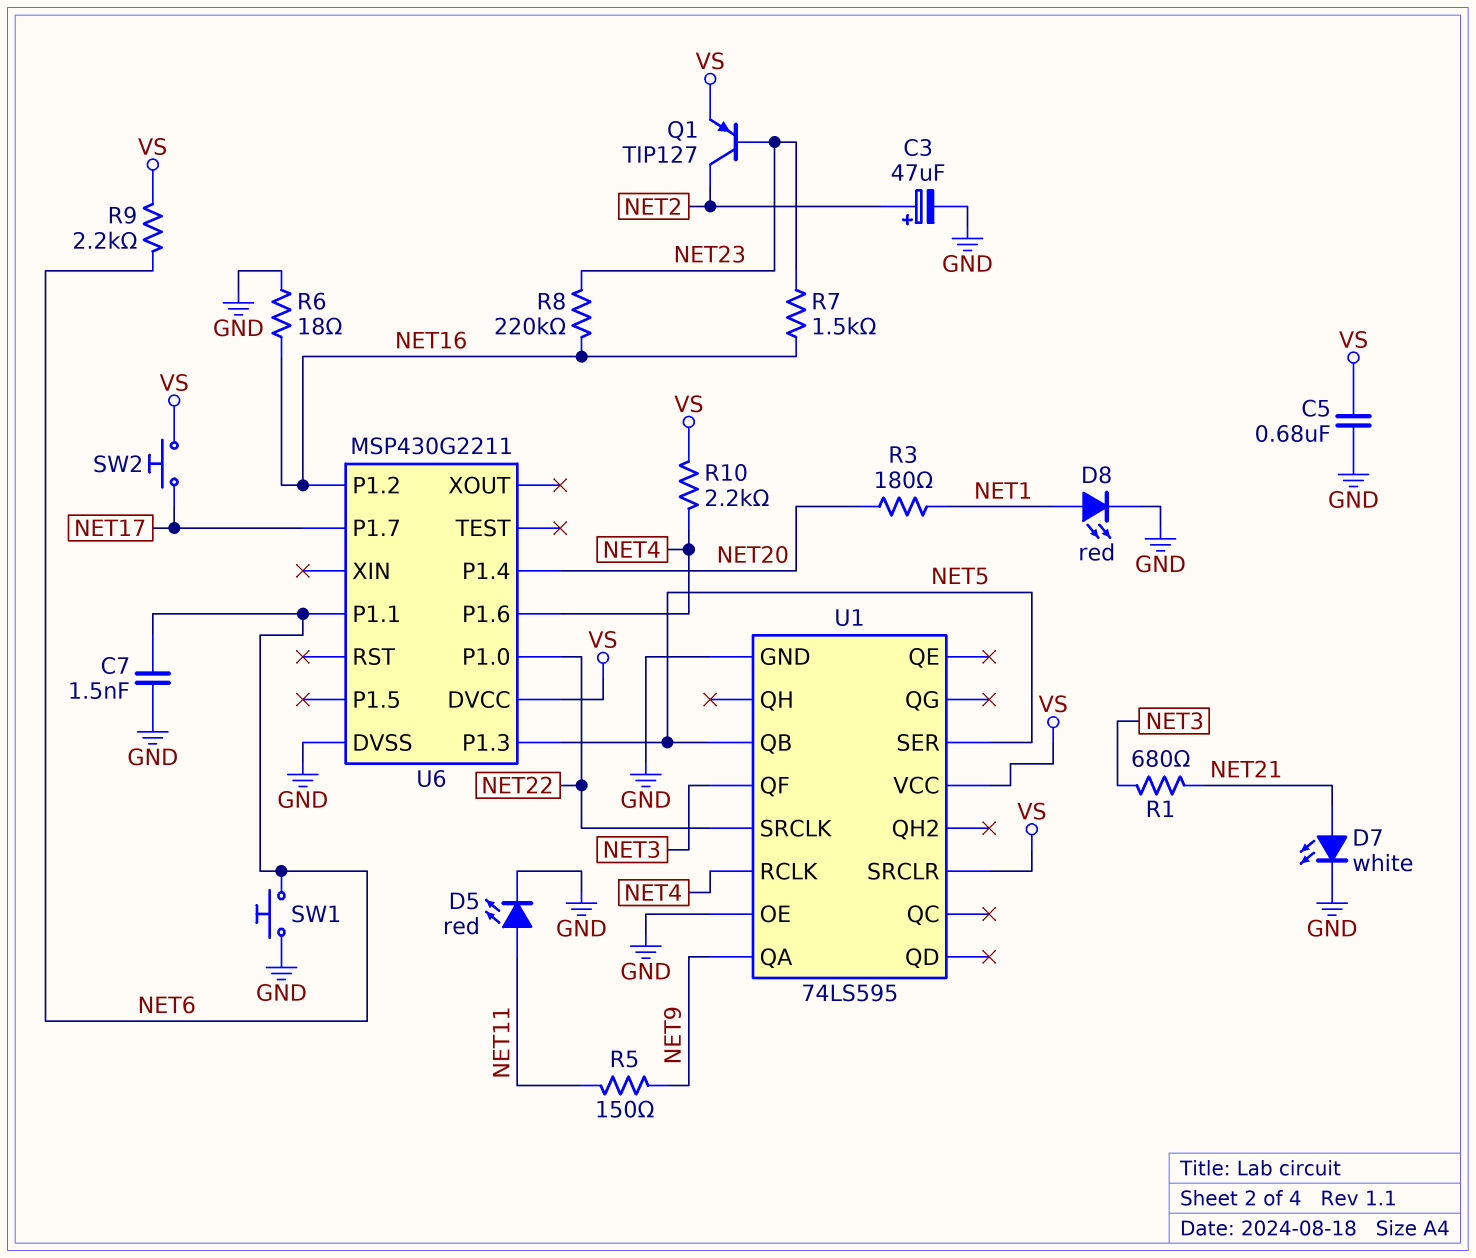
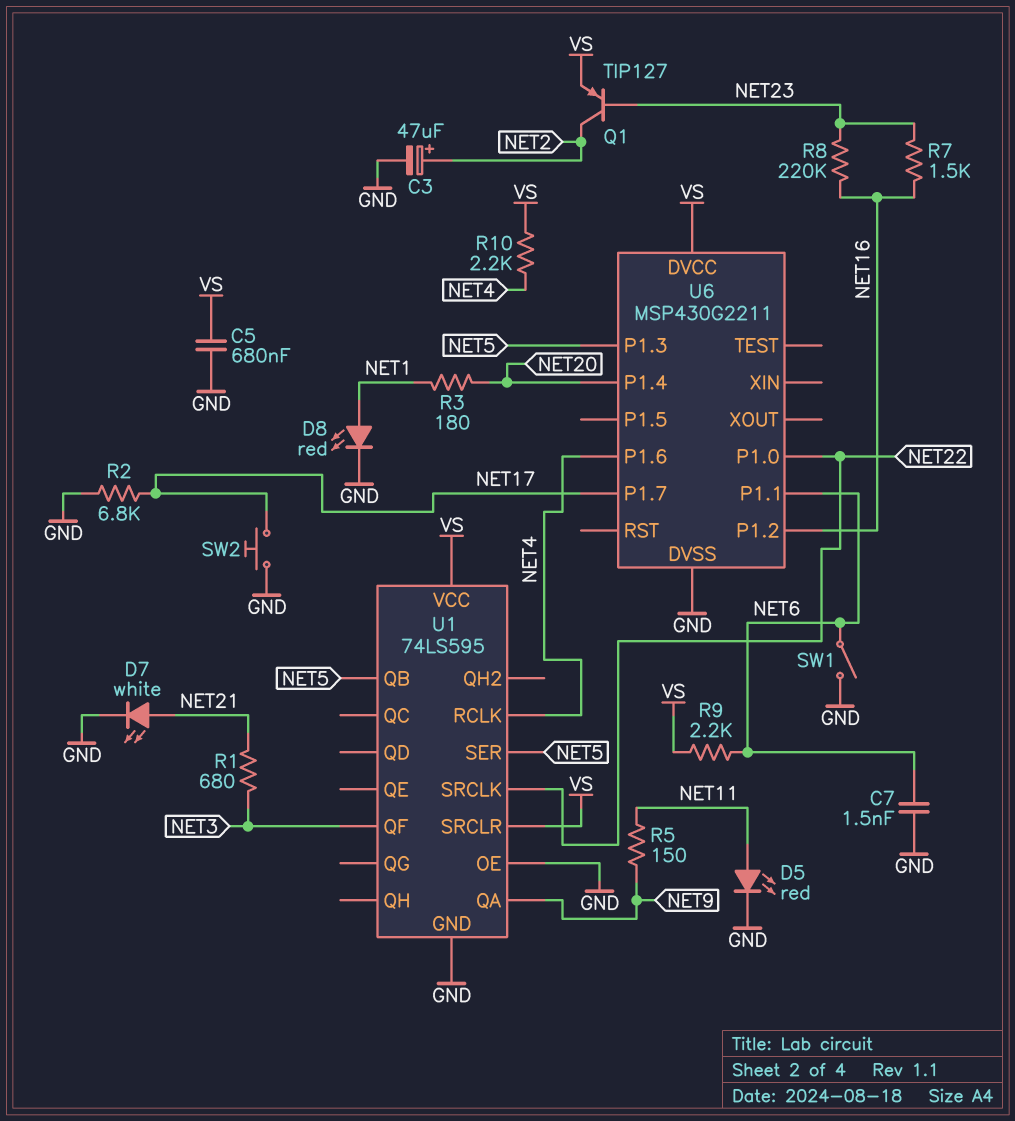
R2: none -> 6.8k (GND, NET17)
R6: 18 (GND, NET16) -> none
SW1: button (GND, NET6) -> switch (GND, NET6)
SW2: button (NET17, VS) -> button (GND, NET17)

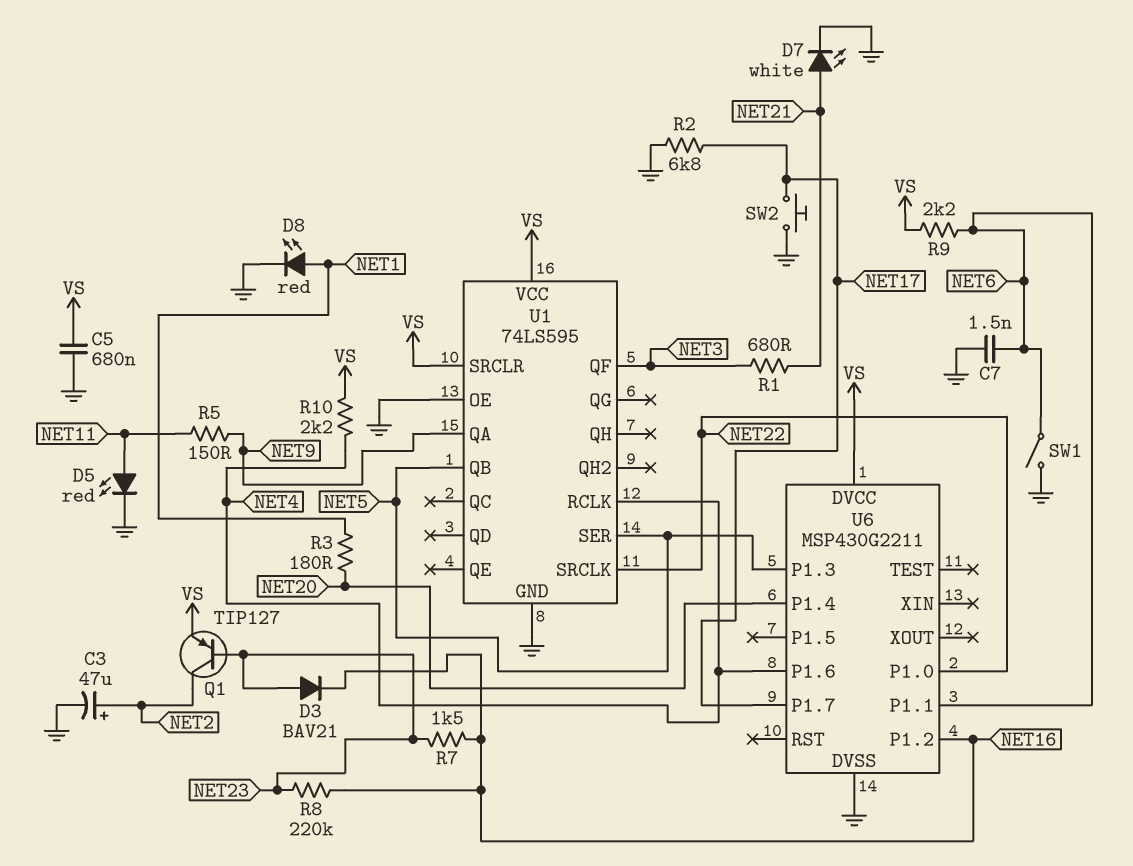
D3: none -> diode BAV21 (A NET23, K NET16)

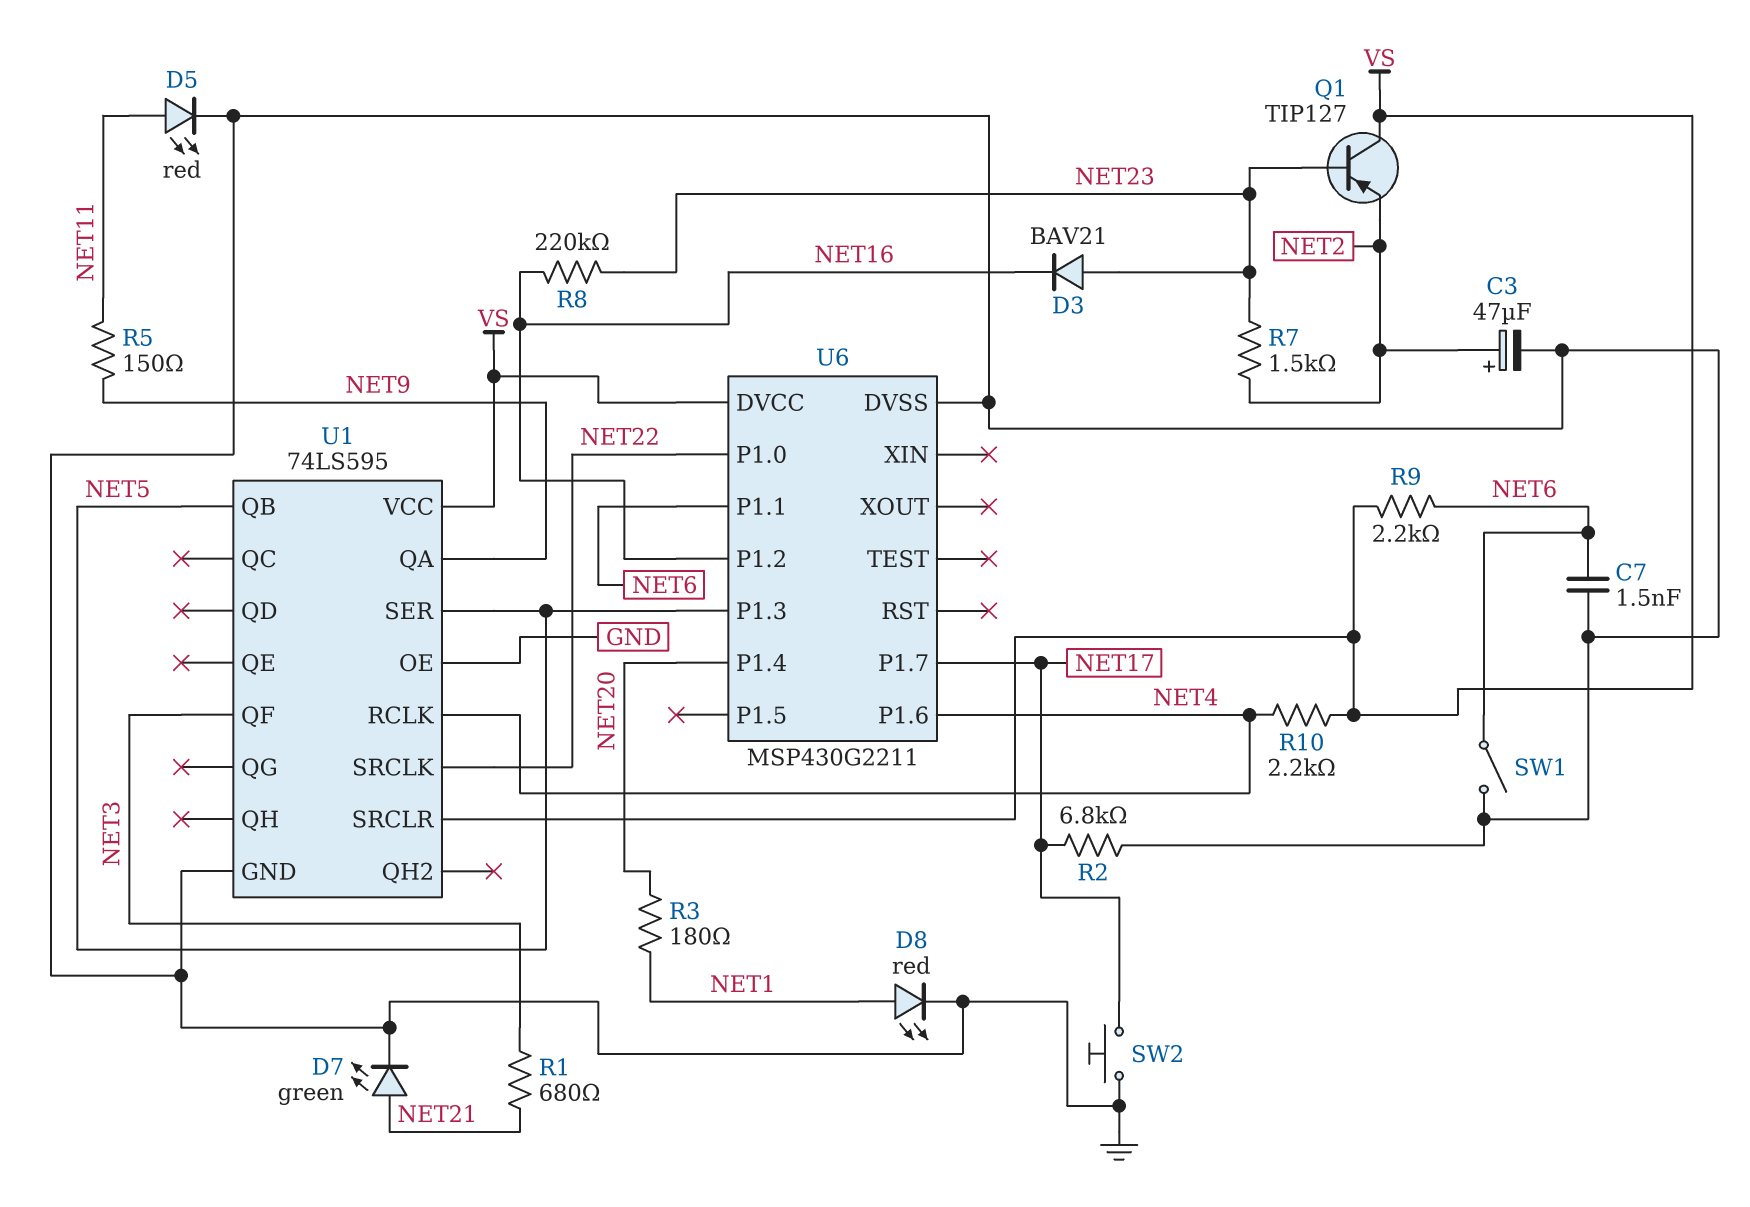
C5: 680nF (GND, VS) -> none
D7: LED white (A NET21, K GND) -> LED green (A NET21, K GND)
Q1: PNP TIP127 (B NET23, C NET2, E VS) -> PNP TIP127 (B NET23, C VS, E NET2)
R7: 1.5k (NET16, NET23) -> 1.5k (NET2, NET23)

